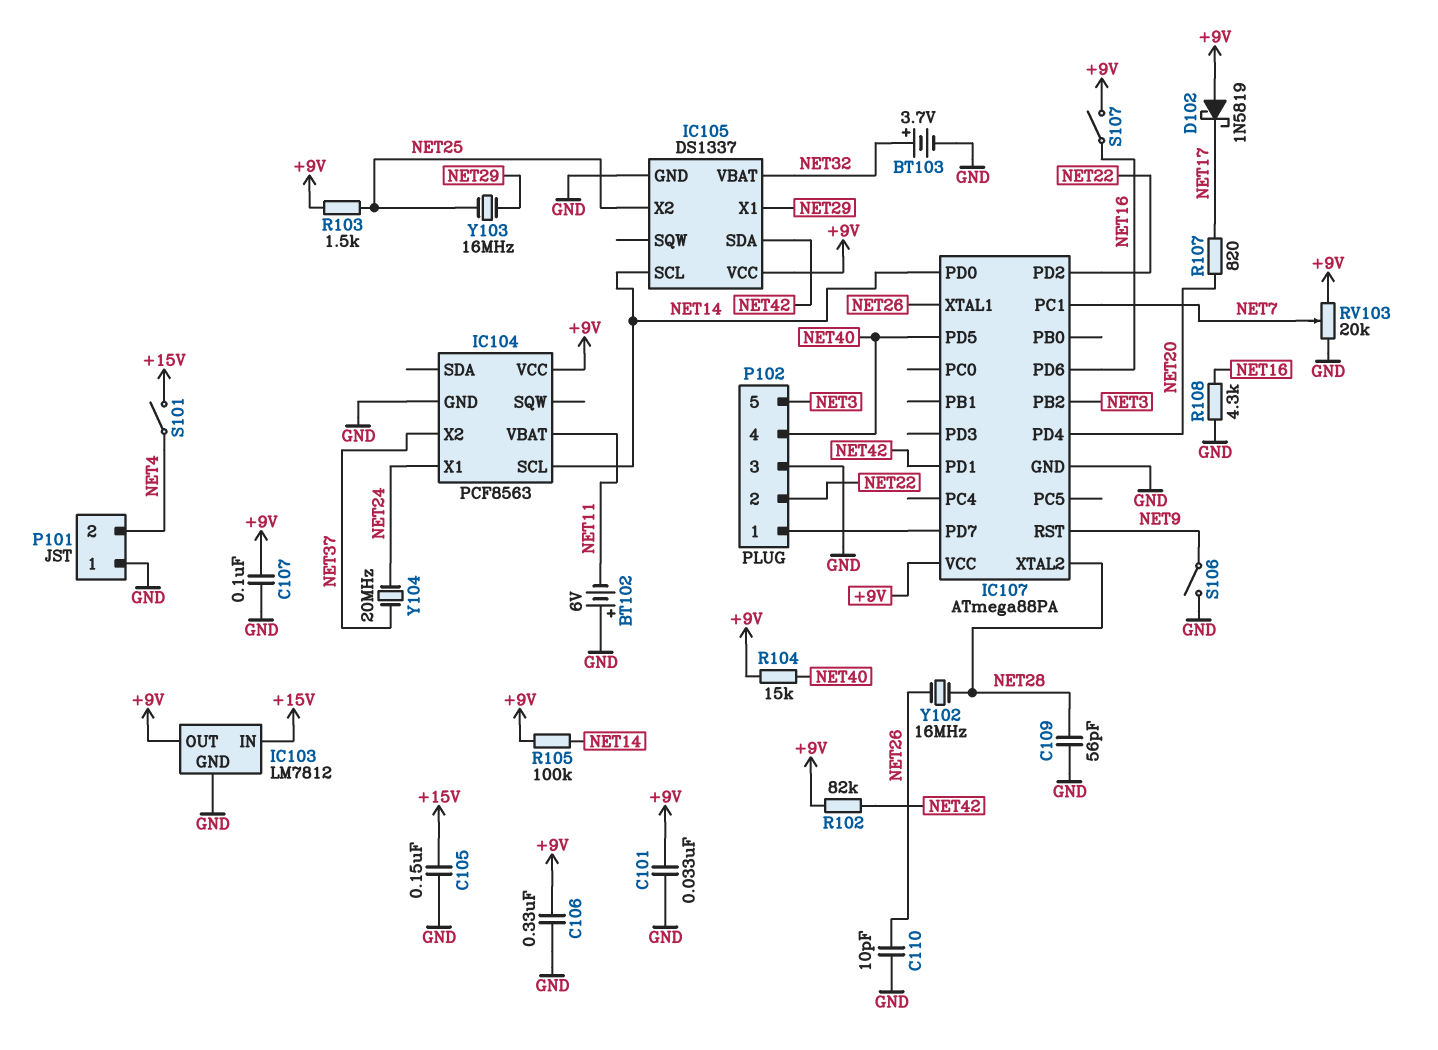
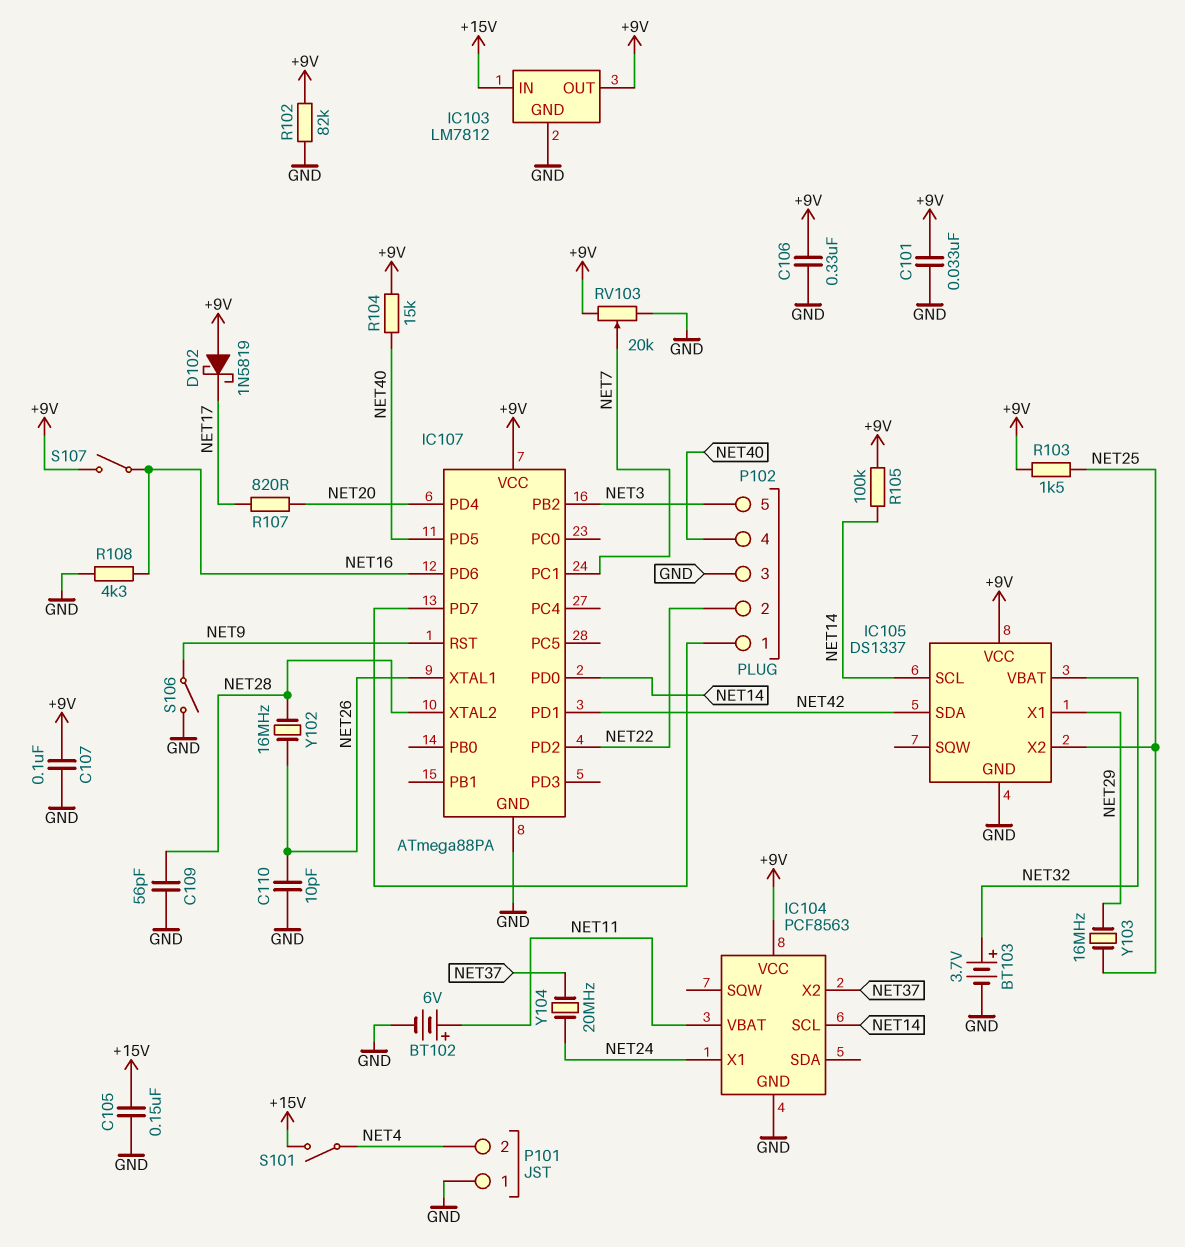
BT102: 6V (plus GND, minus NET11) -> 6V (plus NET11, minus GND)
R102: 82k (+9V, NET42) -> 82k (+9V, GND)

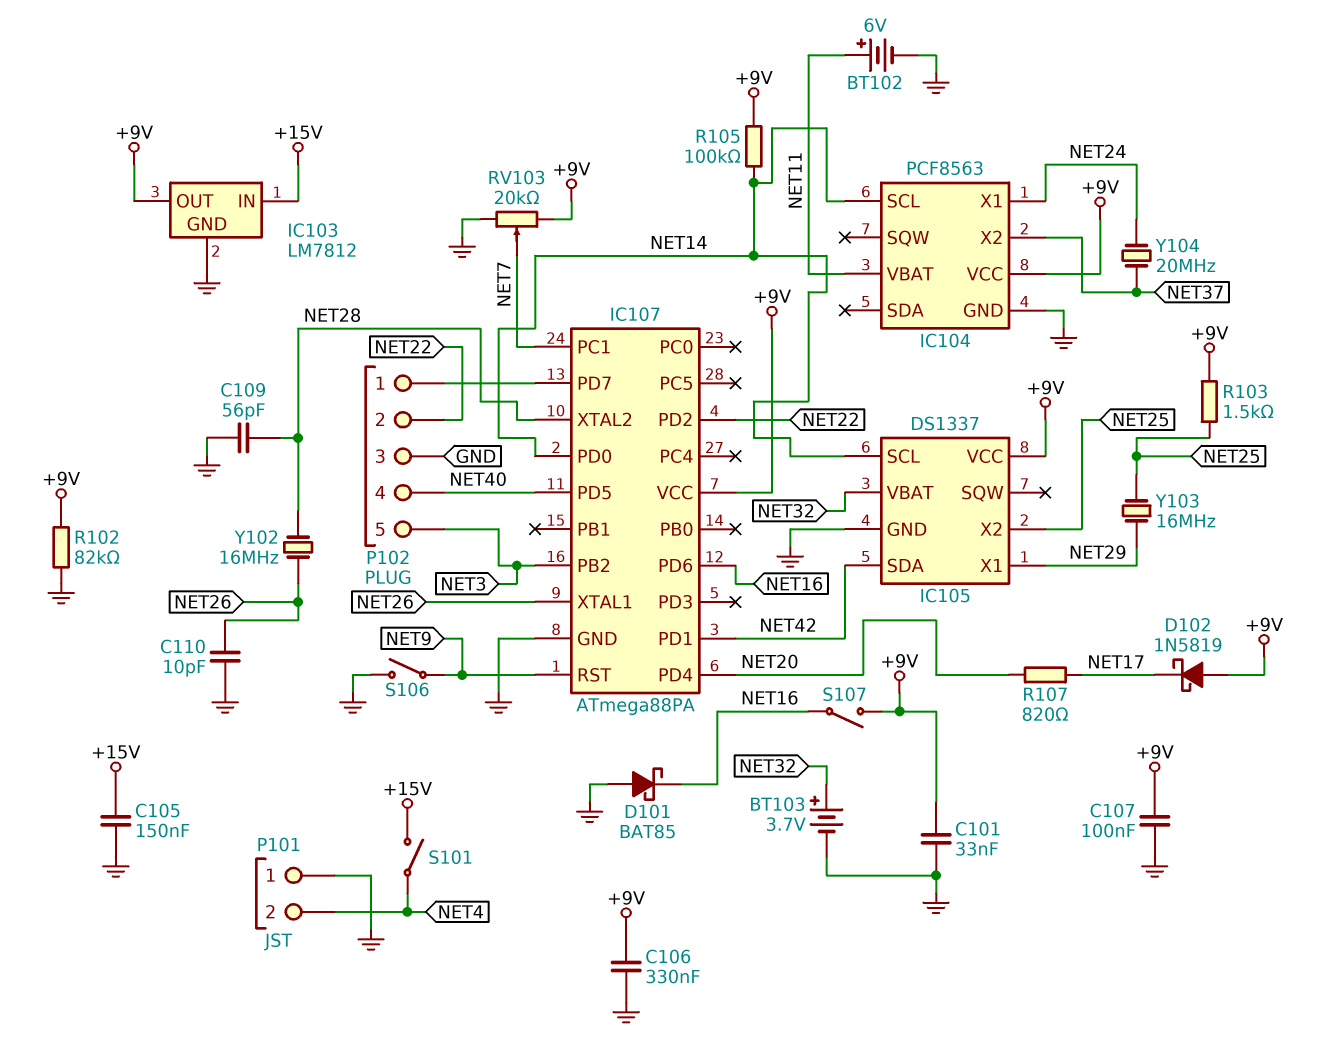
D101: none -> schottky BAT85 (A GND, K NET16)
R104: 15k (+9V, NET40) -> none
R108: 4.3k (GND, NET16) -> none

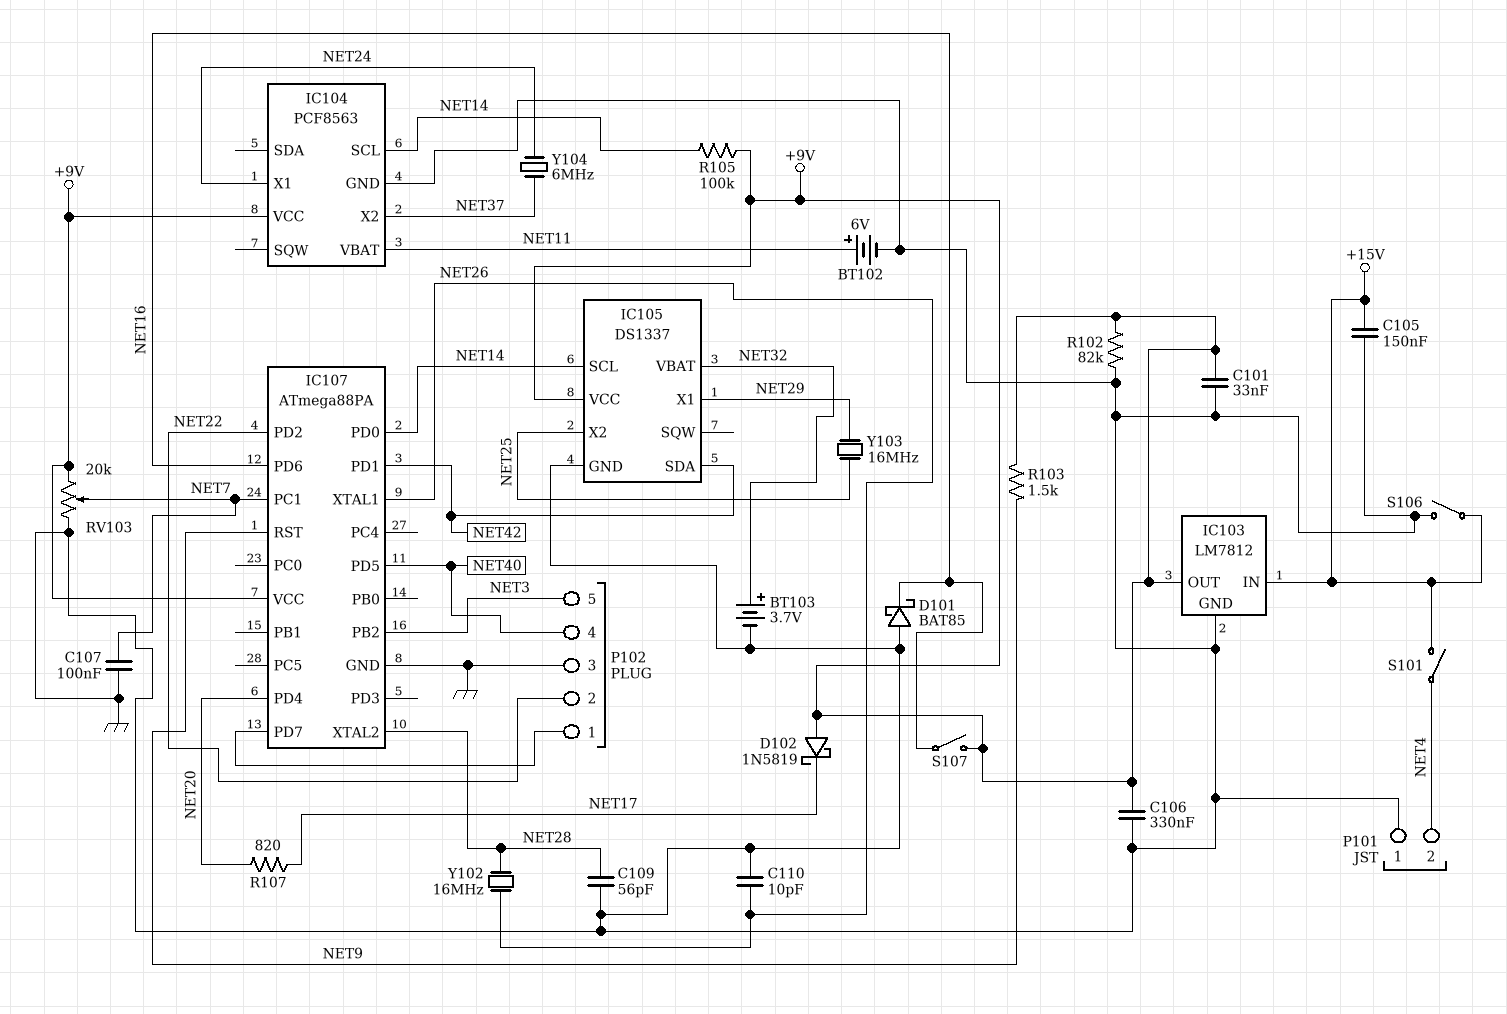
C107: 100nF (+9V, GND) -> 100nF (GND, NET7)
R103: 1.5k (+9V, NET25) -> 1.5k (+9V, NET9)
S106: switch (GND, NET9) -> switch (+15V, GND)
Y104: 20MHz (NET24, NET37) -> 6MHz (NET24, NET37)

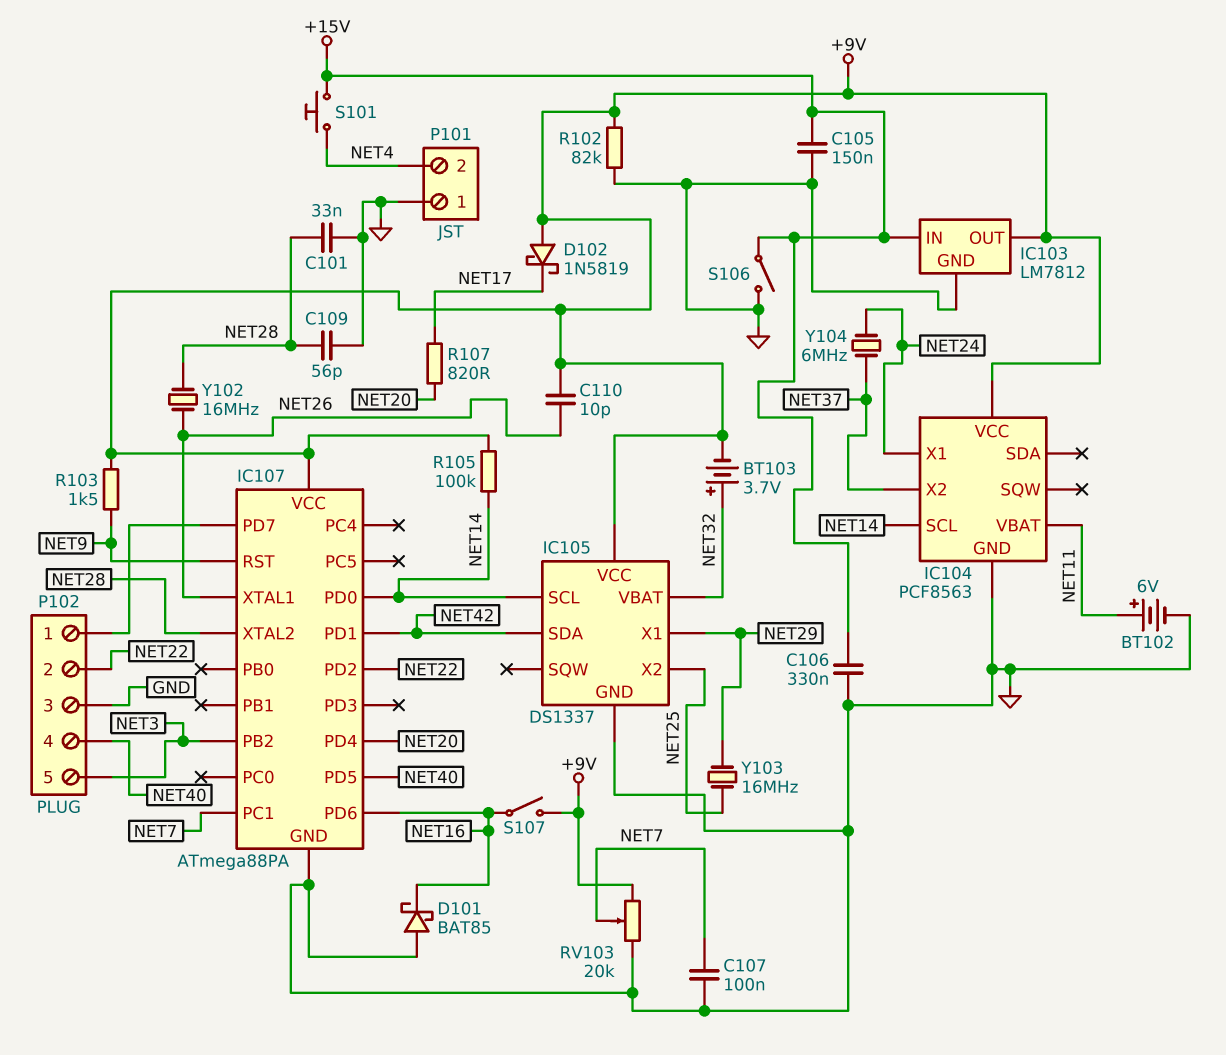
BT103: 3.7V (plus NET32, minus GND) -> 3.7V (plus NET32, minus +9V)
C101: 33nF (+9V, GND) -> 33nF (GND, NET28)
C106: 330nF (+9V, GND) -> 330nF (+15V, GND)
C110: 10pF (GND, NET26) -> 10pF (+9V, NET26)
S101: switch (+15V, NET4) -> button (+15V, NET4)

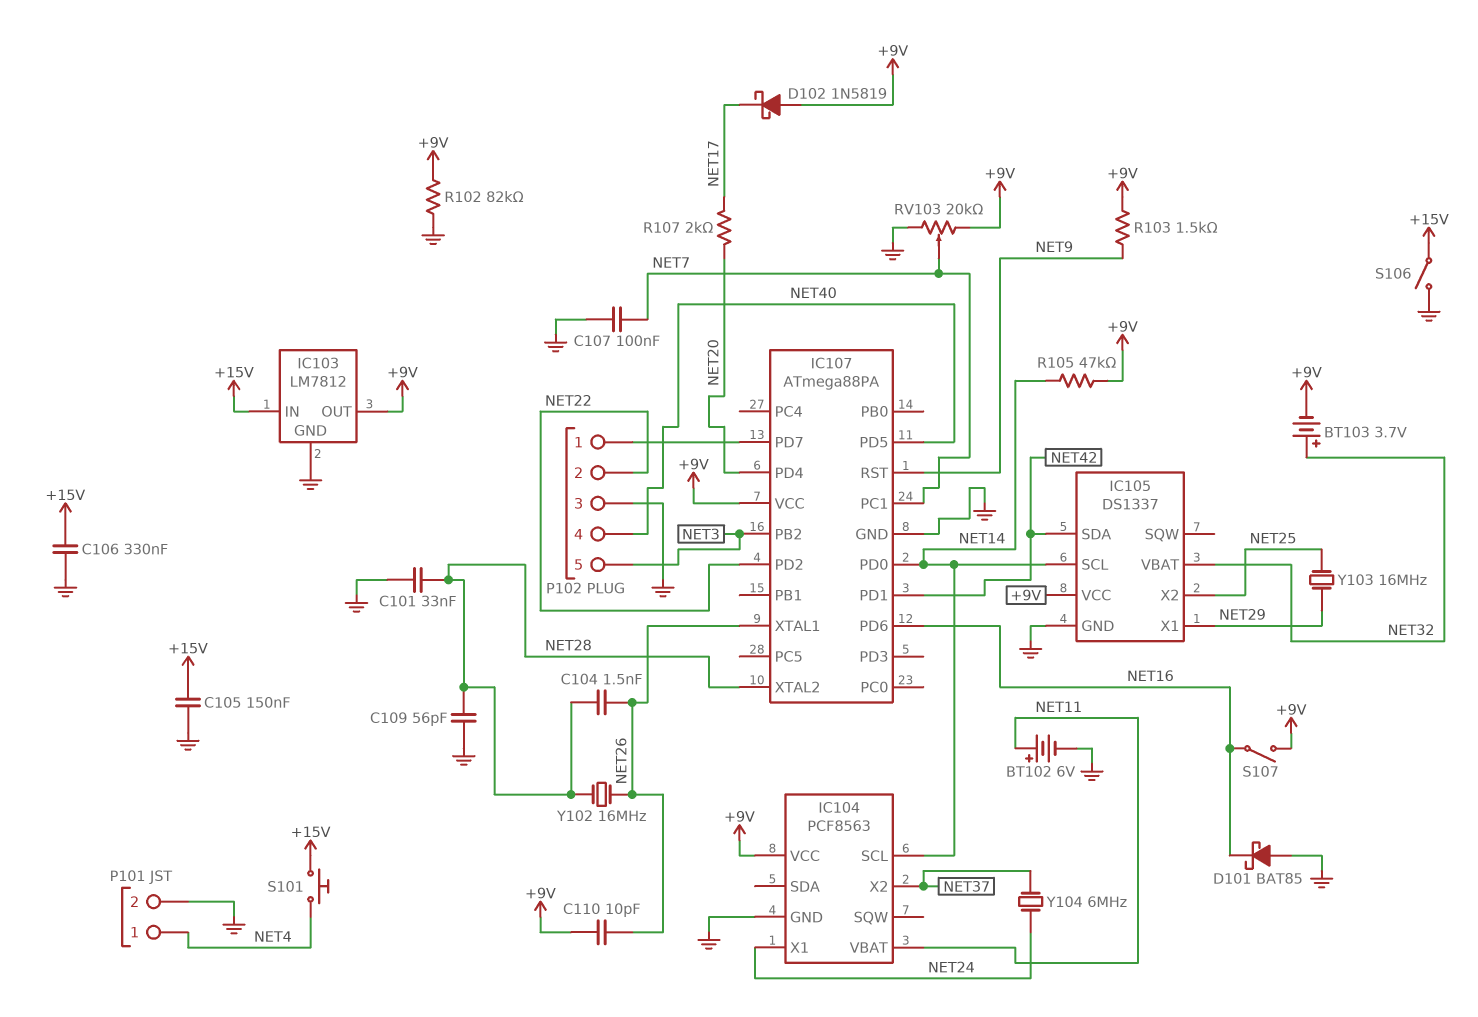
C104: none -> 1.5nF (NET26, NET28)
P101 pin 1: GND -> NET4
P101 pin 2: NET4 -> GND
R105: 100k (+9V, NET14) -> 47k (+9V, NET14)
R107: 820 (NET17, NET20) -> 2k (NET17, NET20)

